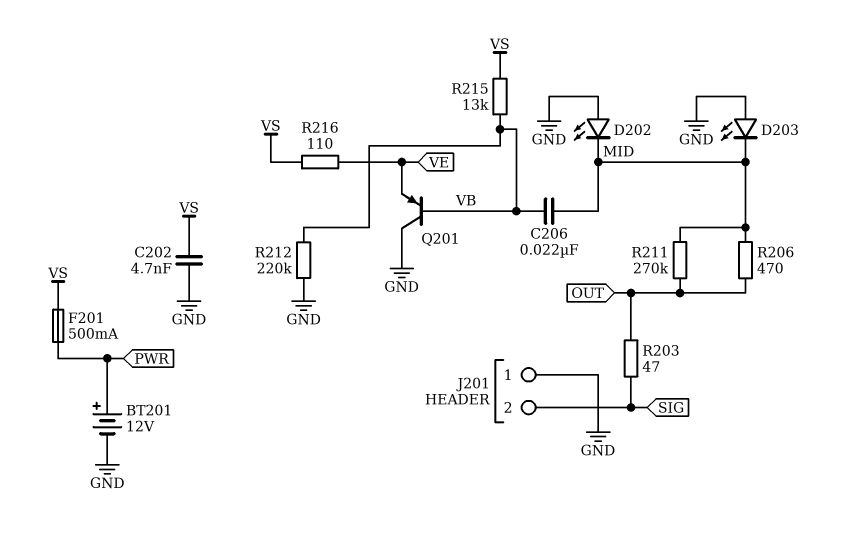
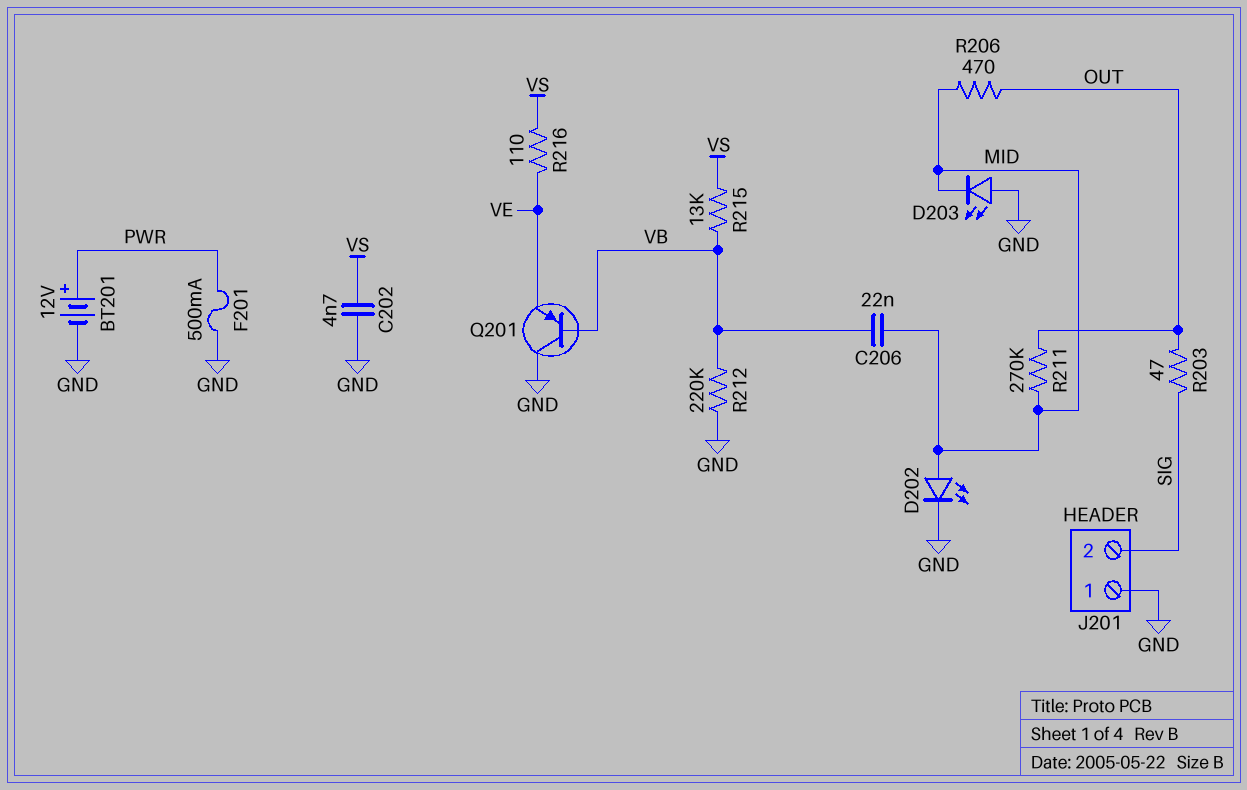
D202: LED (A GND, K MID) -> LED (A MID, K GND)
F201: 500mA (PWR, VS) -> 500mA (GND, PWR)

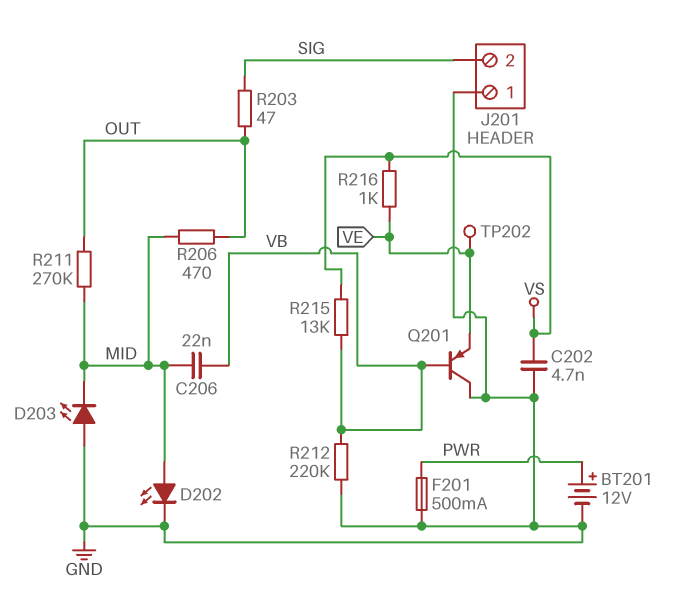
R216: 110 (VE, VS) -> 1k (VE, VS)
TP202: none -> test point (VE)

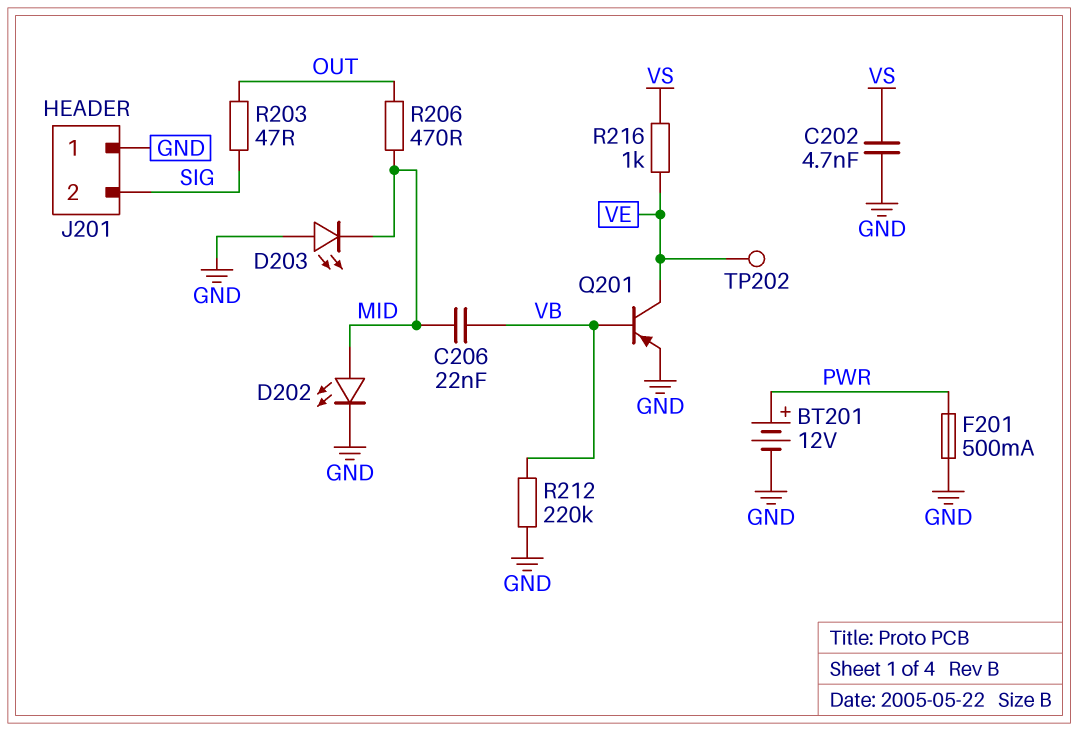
Q201: PNP (B VB, C GND, E VE) -> PNP (B VB, C VE, E GND)
R211: 270k (MID, OUT) -> none
R215: 13k (VB, VS) -> none

